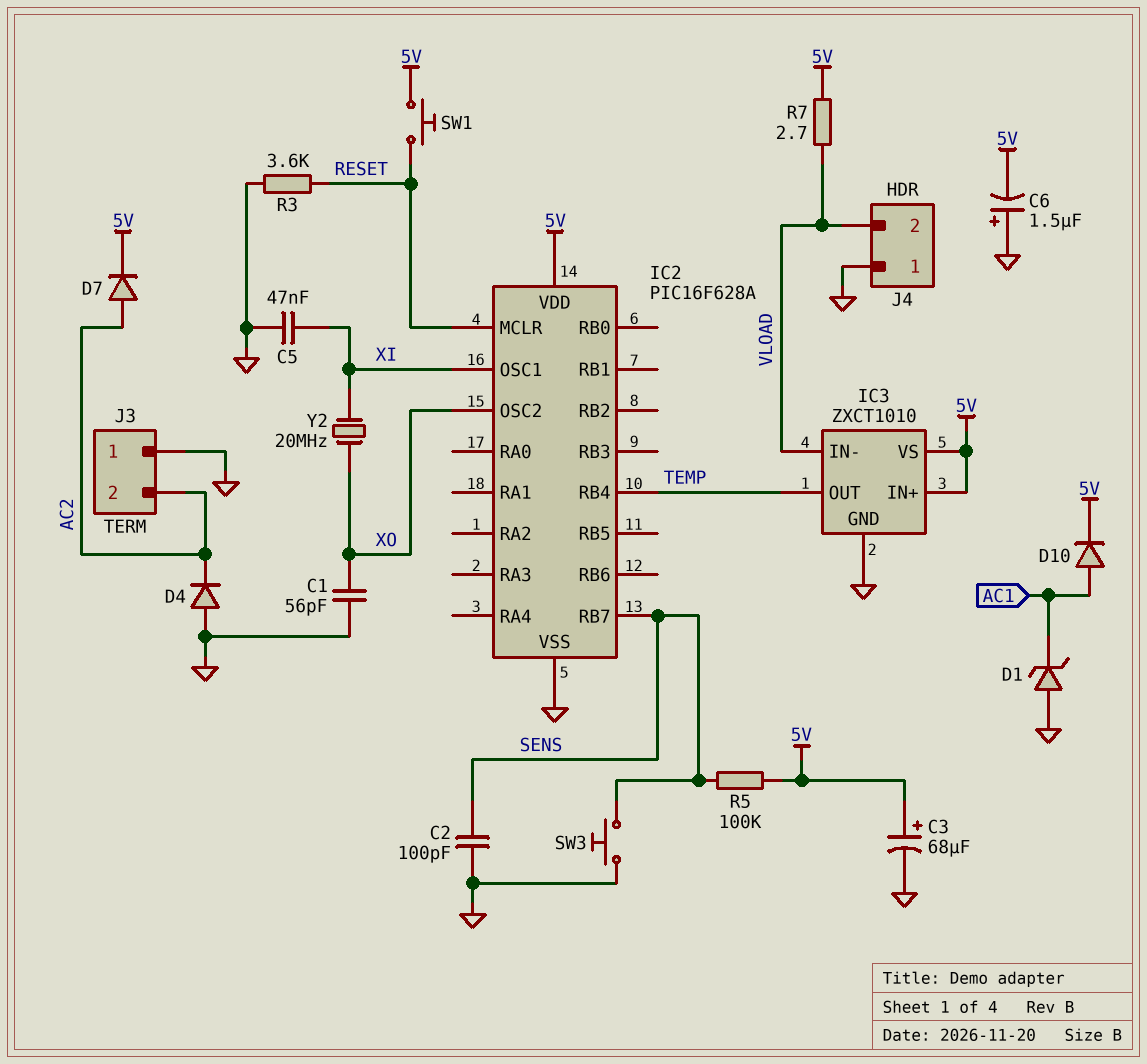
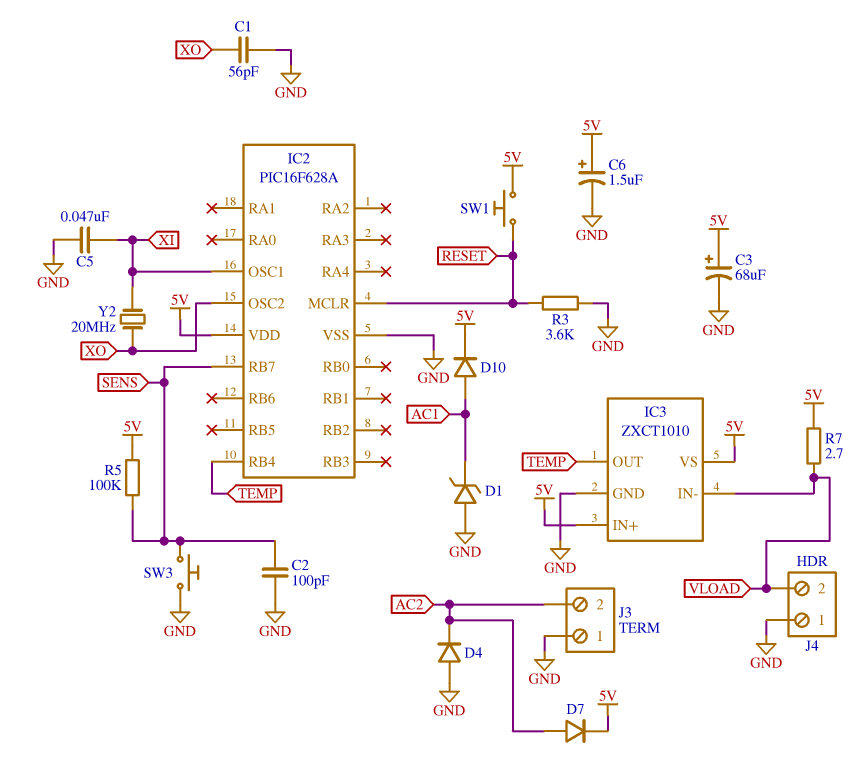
C6: 1.5uF (plus GND, minus 5V) -> 1.5uF (plus 5V, minus GND)

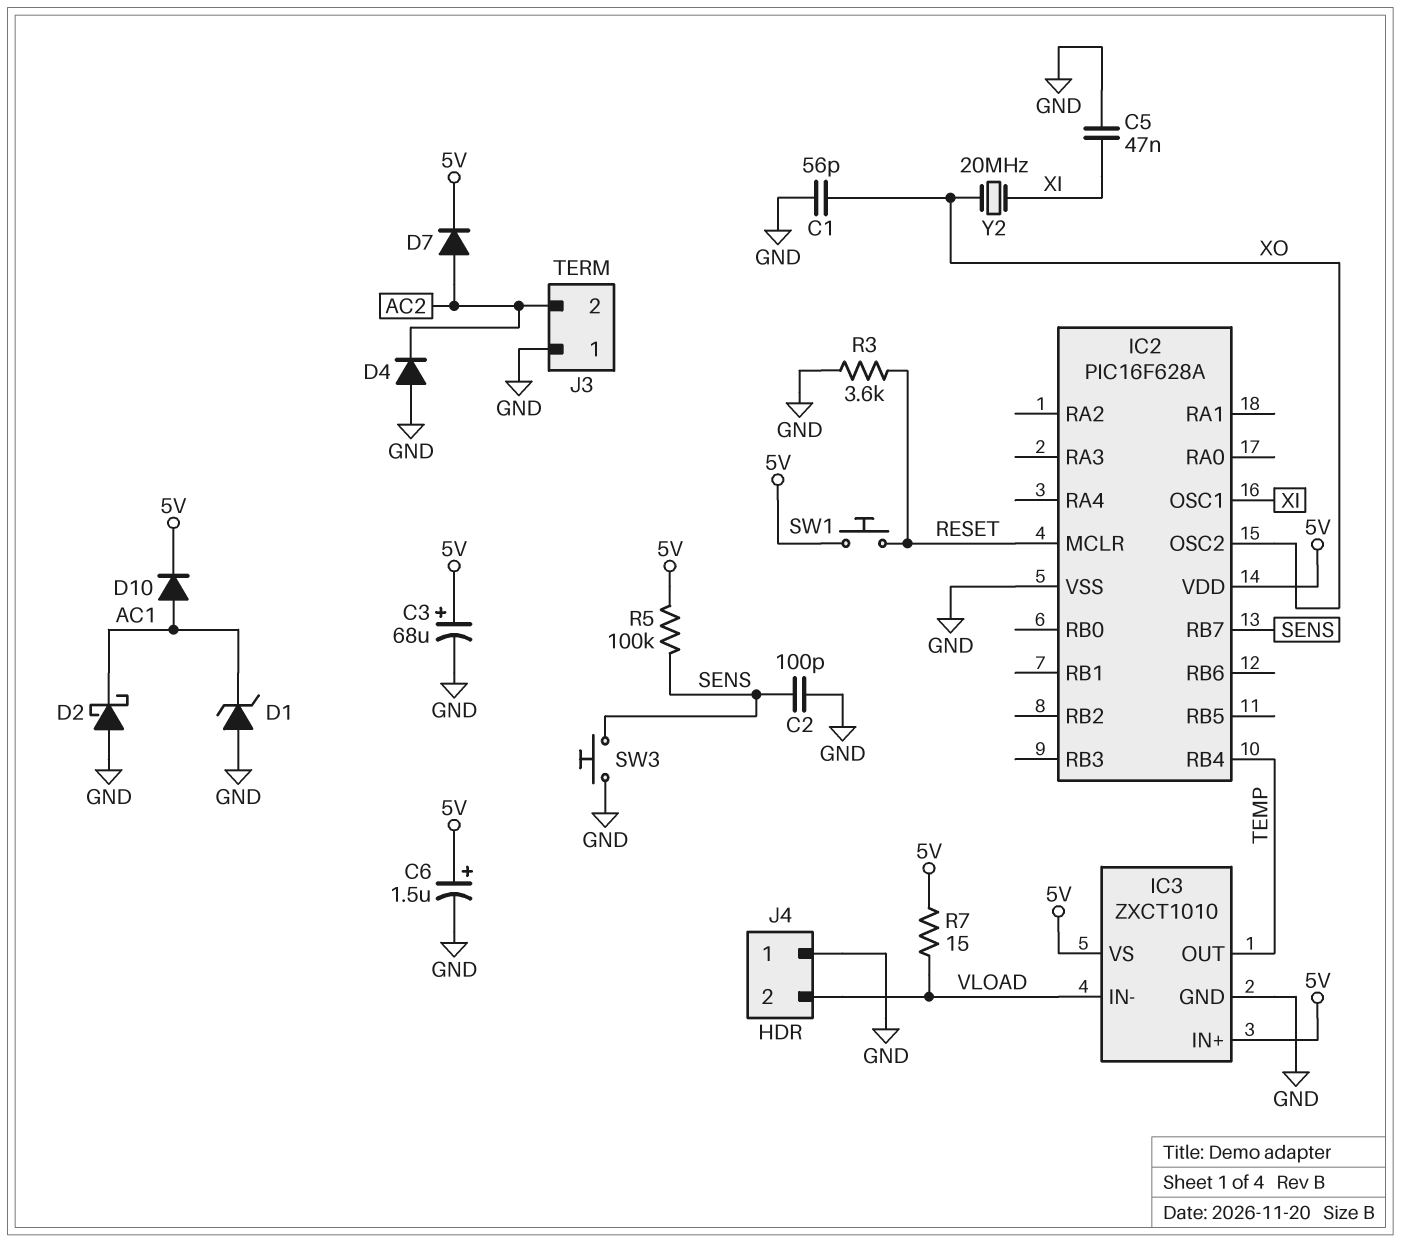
D2: none -> schottky (A GND, K AC1)
R7: 2.7 (5V, VLOAD) -> 15 (5V, VLOAD)

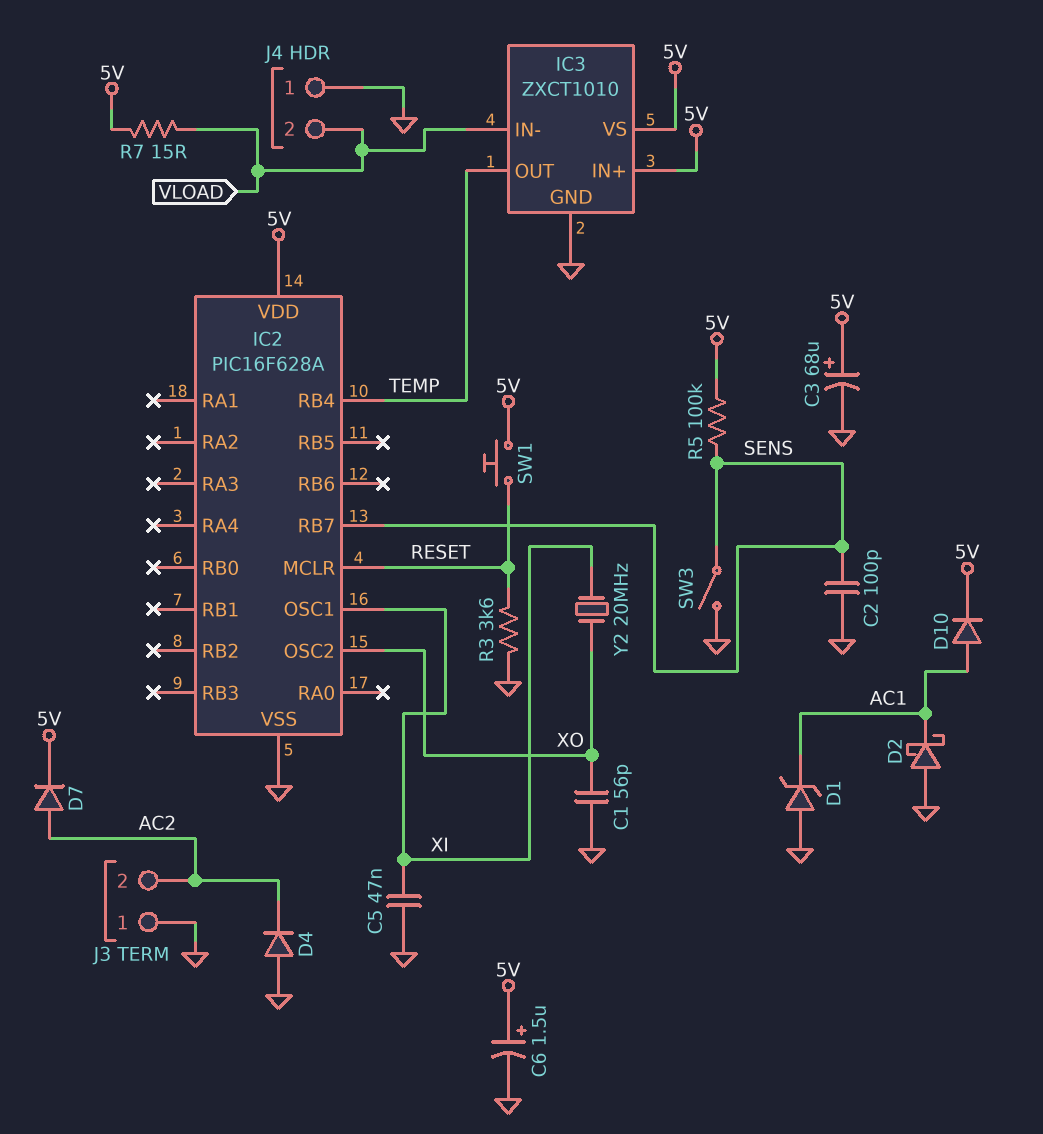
SW3: button (GND, SENS) -> switch (GND, SENS)

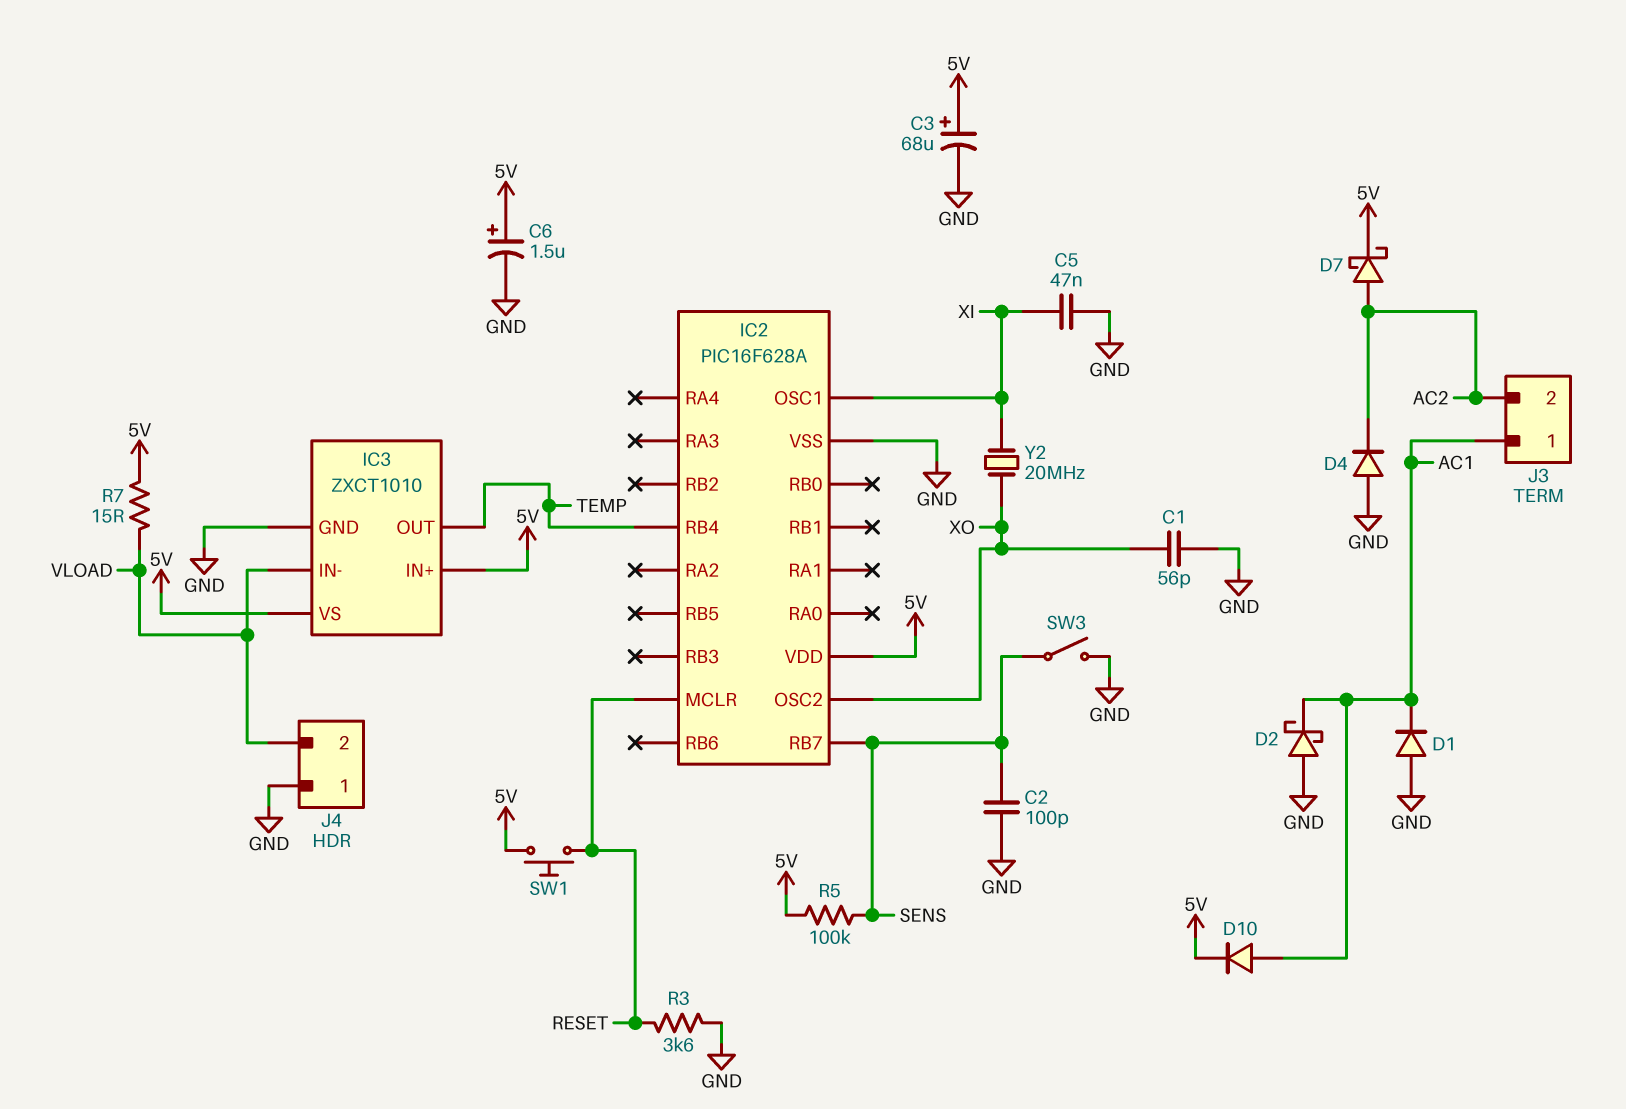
D1: zener (A GND, K AC1) -> diode (A GND, K AC1)
D7: diode (A AC2, K 5V) -> schottky (A AC2, K 5V)
J3 pin 1: GND -> AC1

